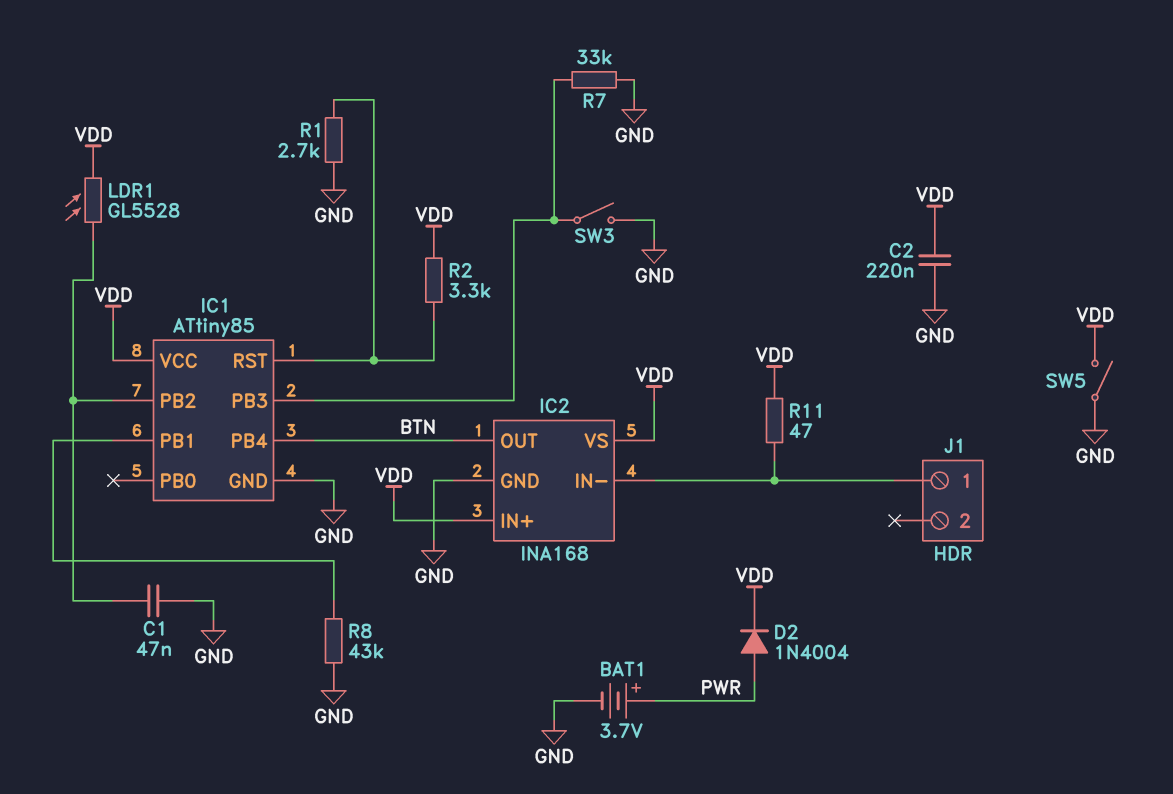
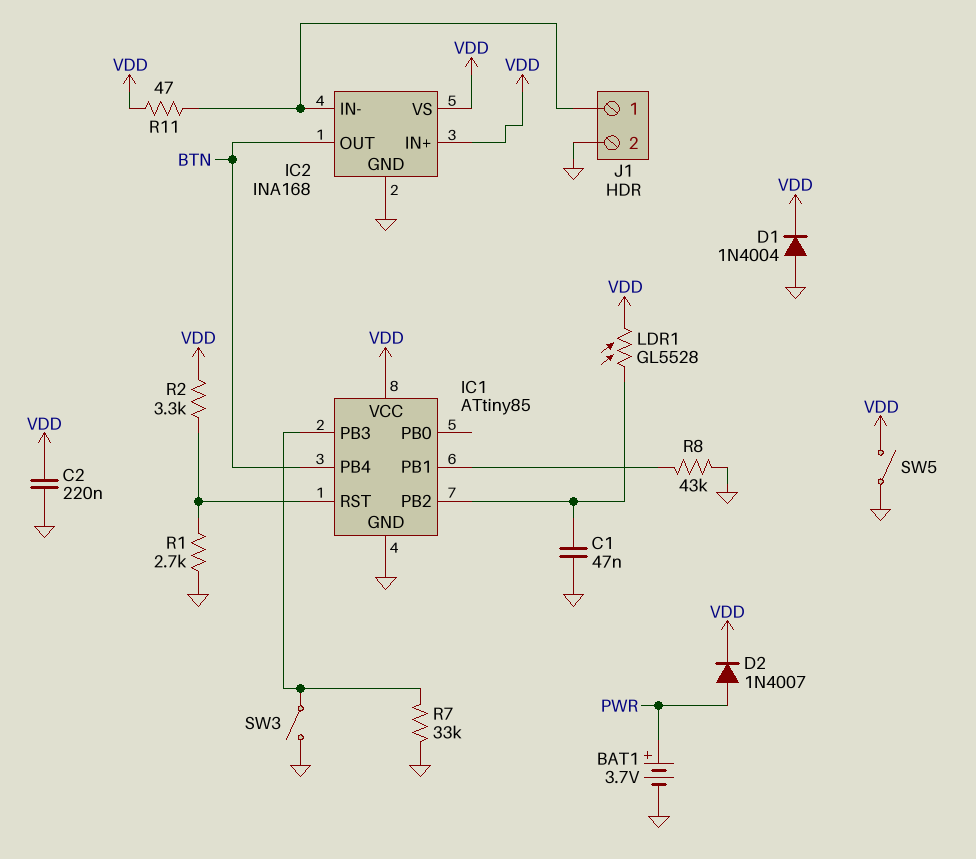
D1: none -> diode 1N4004 (A GND, K VDD)
D2: diode 1N4004 (A PWR, K VDD) -> diode 1N4007 (A PWR, K VDD)
J1 pin 2: none -> GND

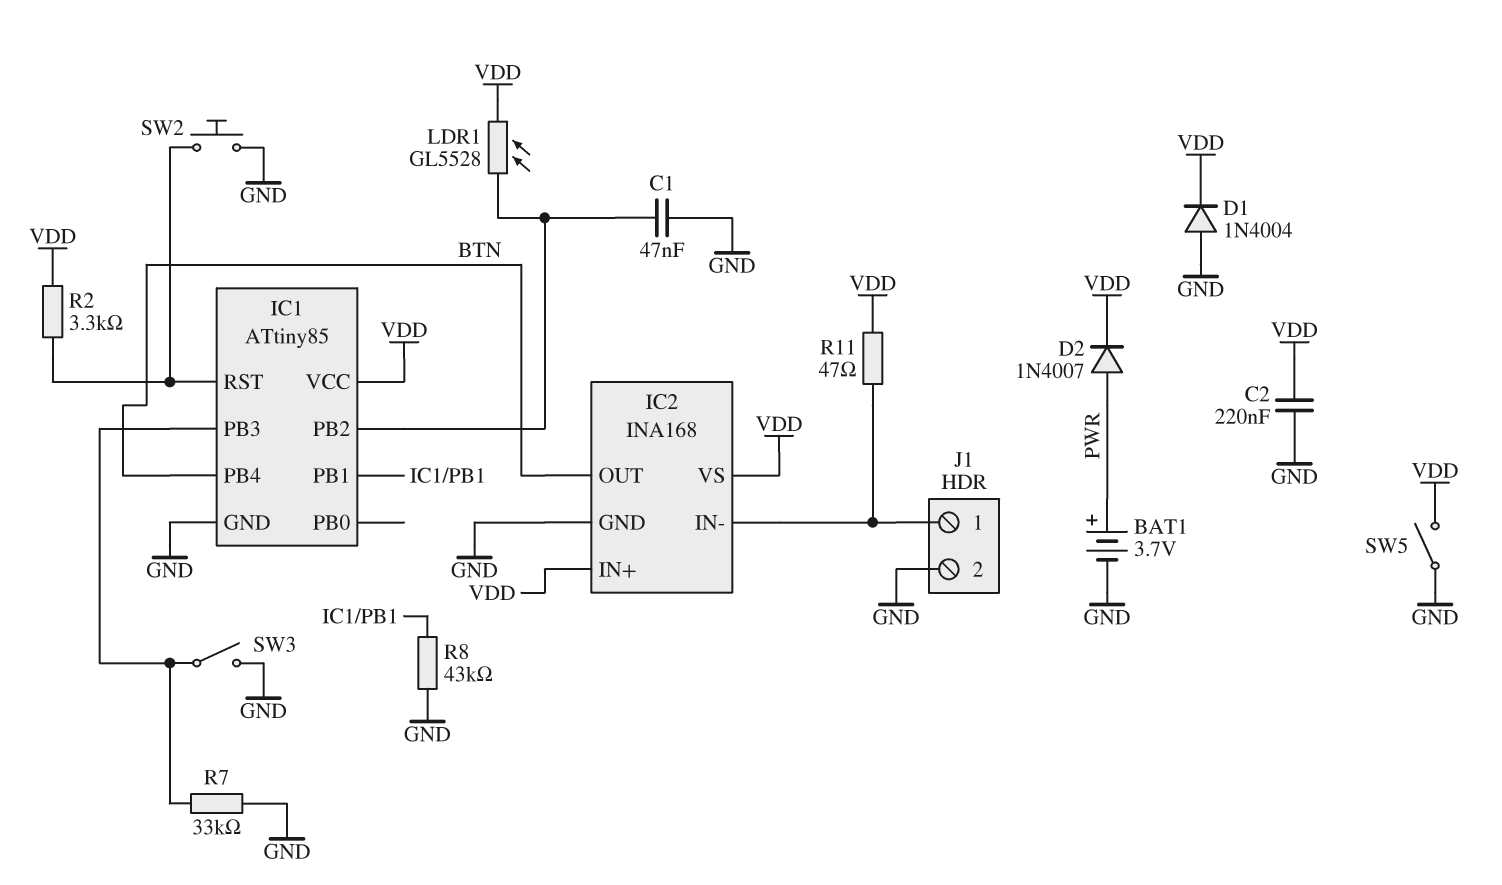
R1: 2.7k (GND, IC1/RST) -> none
SW2: none -> button (GND, IC1/RST)

